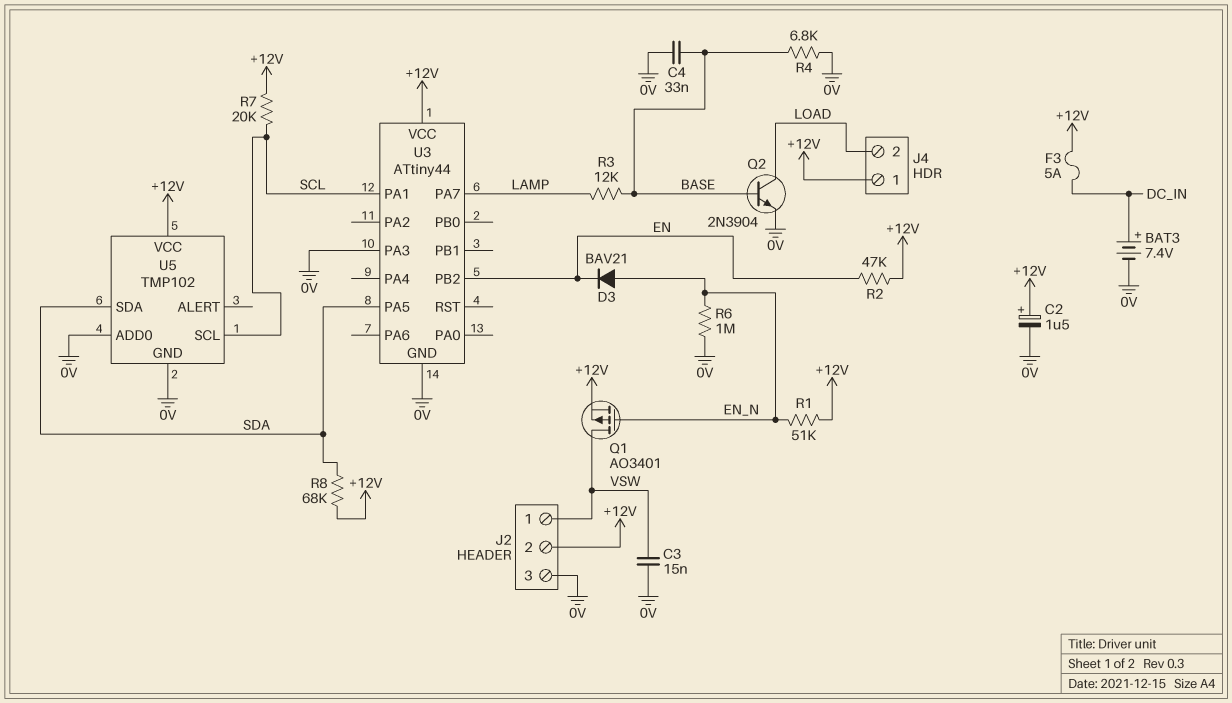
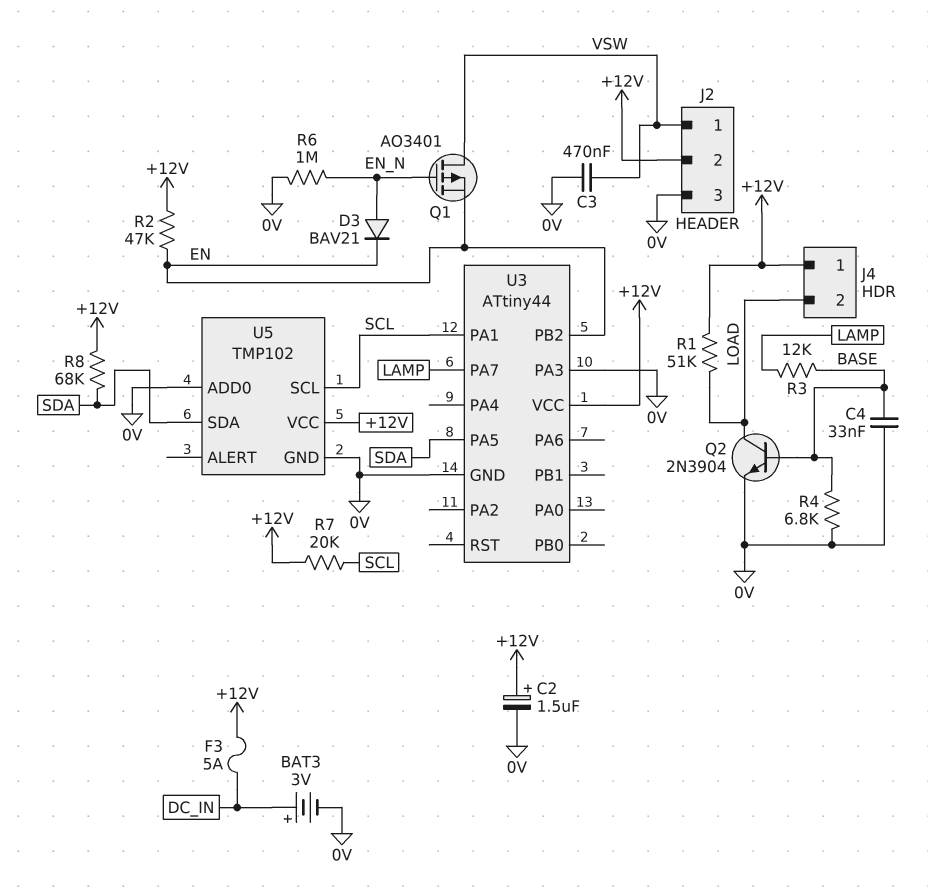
BAT3: 7.4V (plus DC_IN, minus 0V) -> 3V (plus DC_IN, minus 0V)
C3: 15nF (0V, VSW) -> 470nF (0V, VSW)
Q1: PMOS AO3401 (G EN_N, D VSW, S +12V) -> PMOS AO3401 (G EN_N, D VSW, S EN)
R1: 51k (+12V, EN_N) -> 51k (+12V, LOAD)

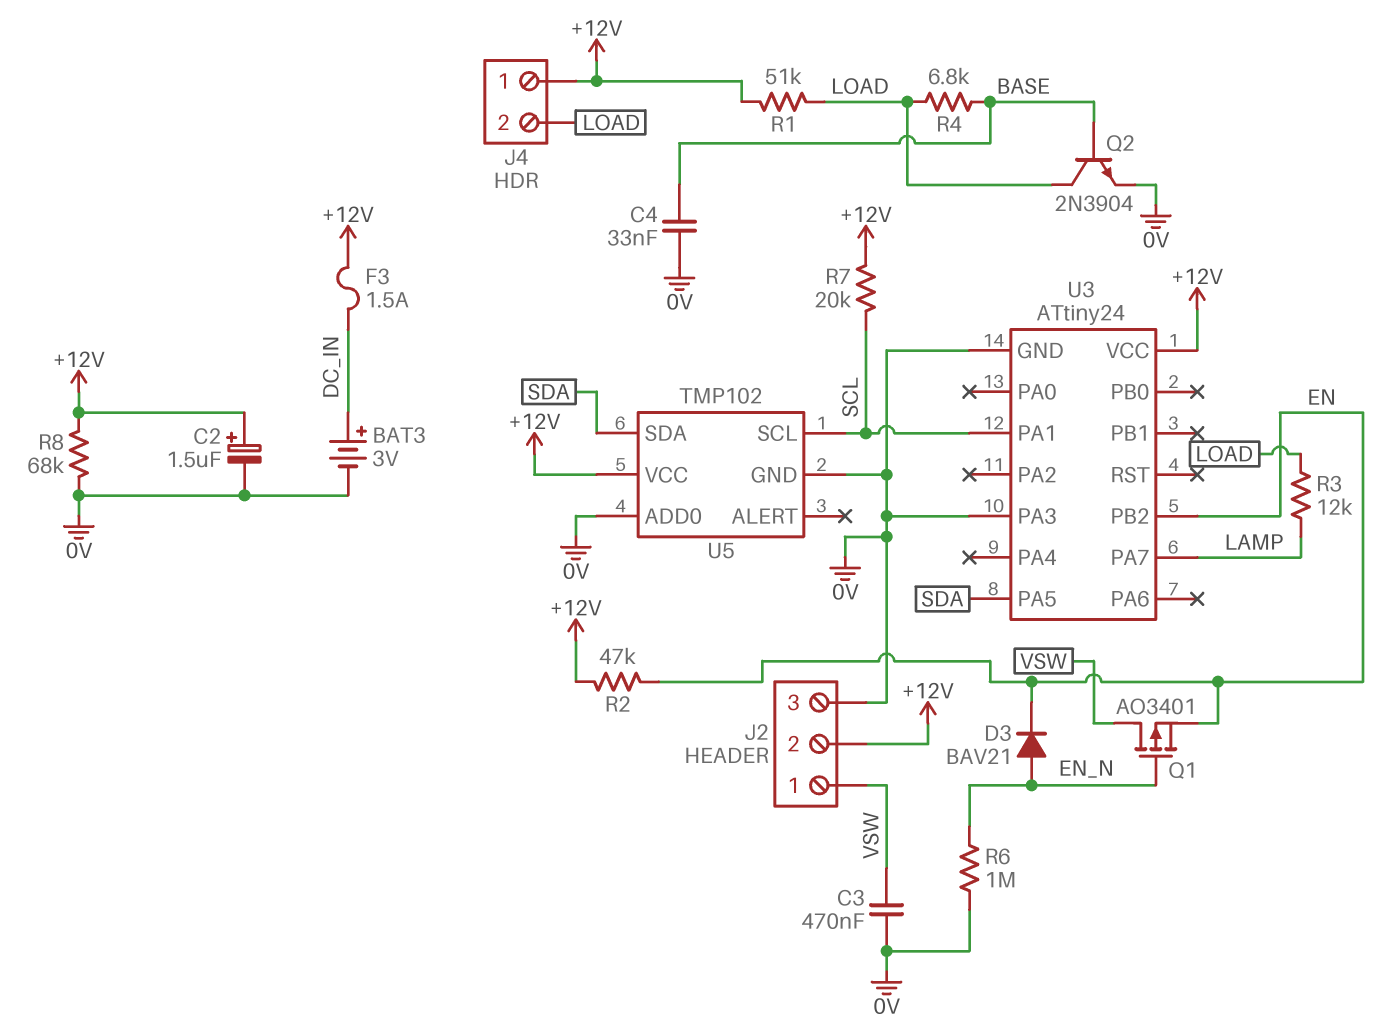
F3: 5A (+12V, DC_IN) -> 1.5A (+12V, DC_IN)
R3: 12k (BASE, LAMP) -> 12k (LAMP, LOAD)
R4: 6.8k (0V, BASE) -> 6.8k (BASE, LOAD)
R8: 68k (+12V, SDA) -> 68k (+12V, 0V)
U3: ATtiny44 -> ATtiny24

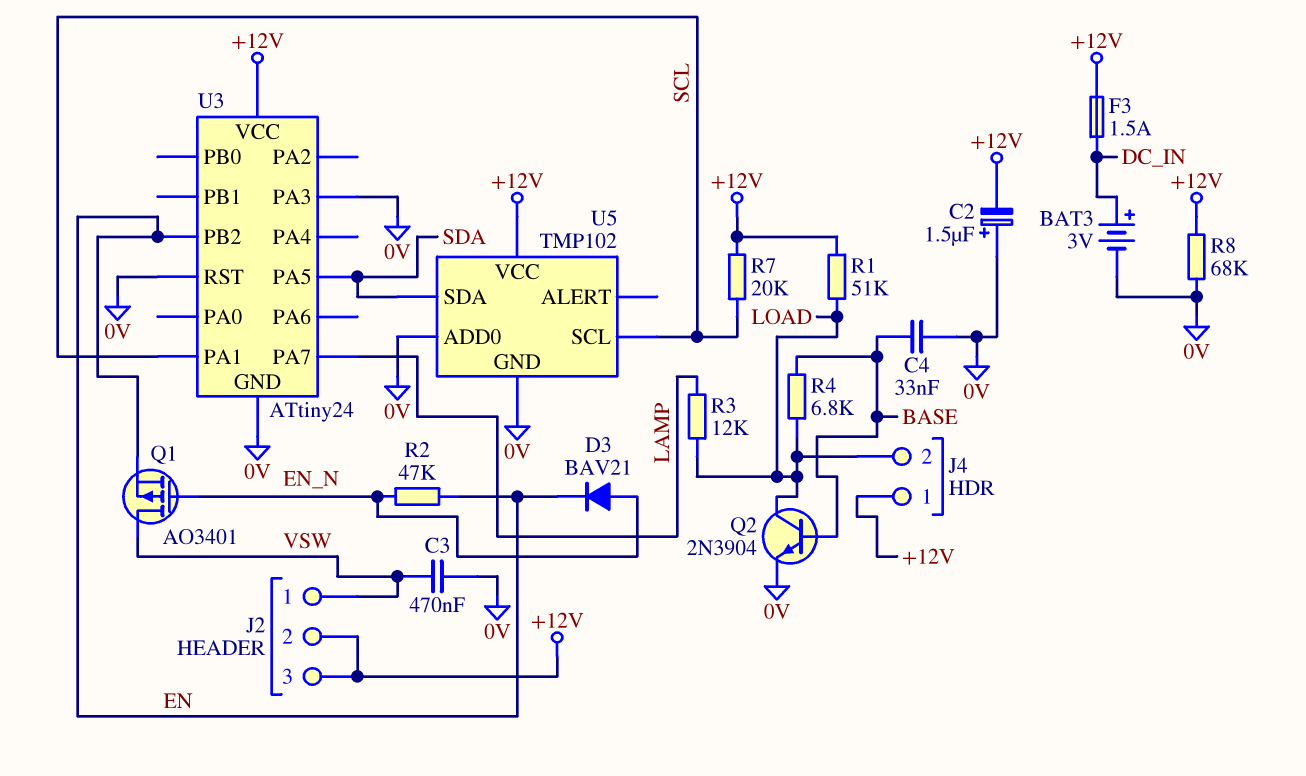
C2: 1.5uF (plus +12V, minus 0V) -> 1.5uF (plus 0V, minus +12V)
J2 pin 3: 0V -> +12V
R2: 47k (+12V, EN) -> 47k (EN, EN_N)
R6: 1M (0V, EN_N) -> none
U3 pin RST: none -> 0V

